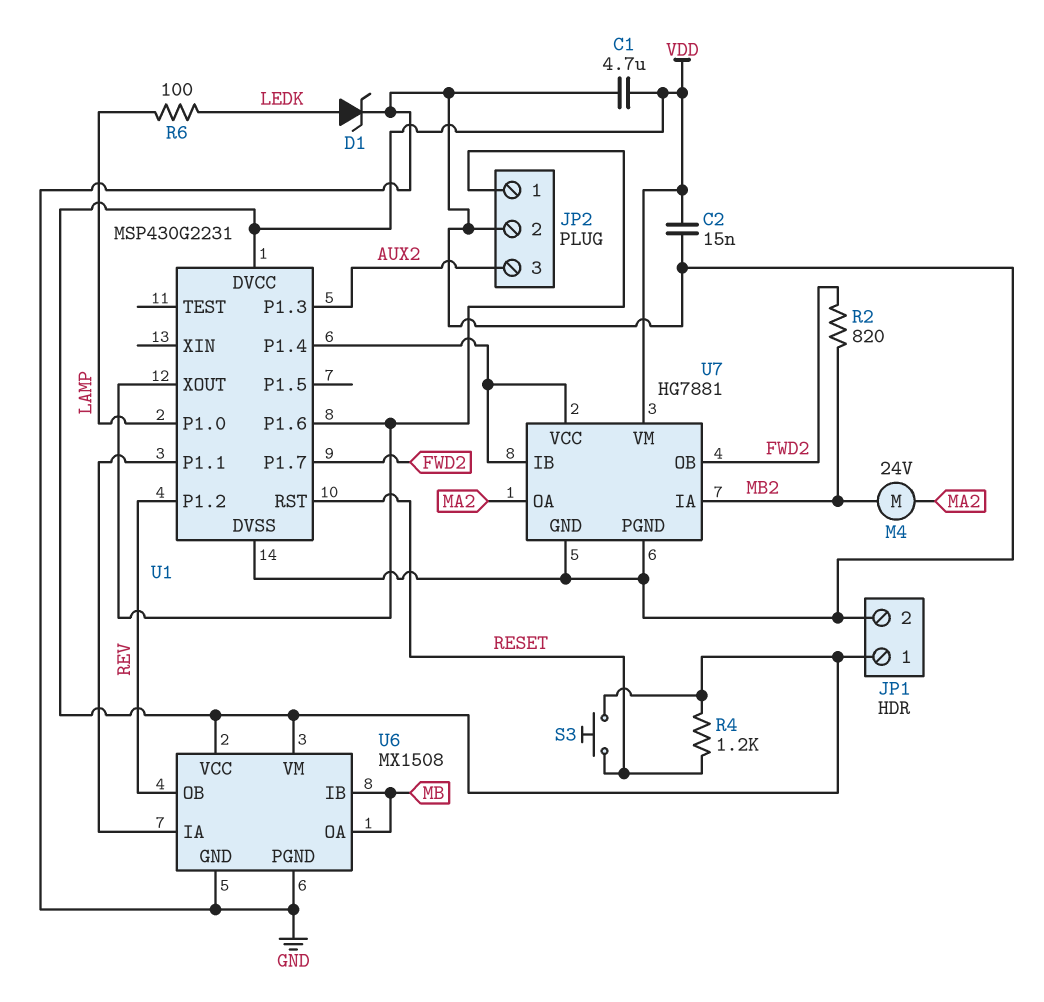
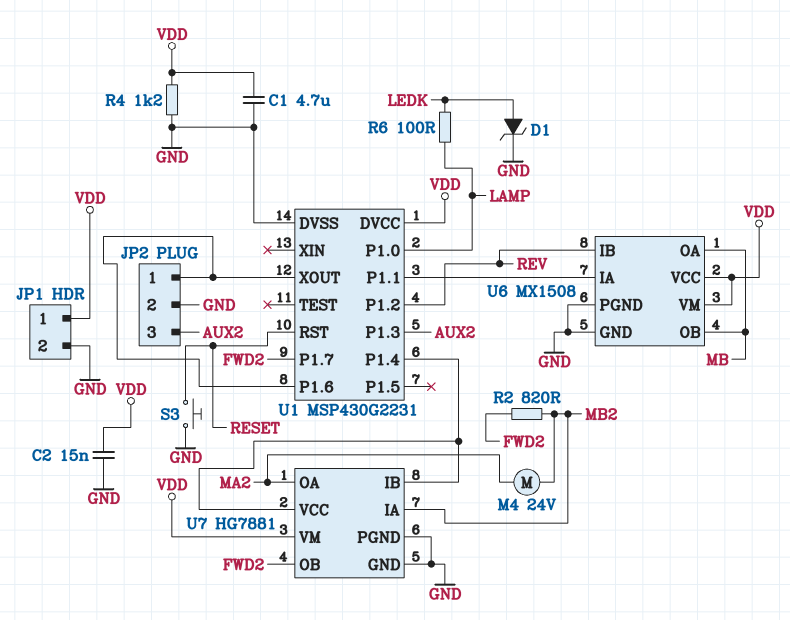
R4: 1.2k (RESET, VDD) -> 1.2k (GND, VDD)
S3: button (RESET, VDD) -> button (GND, RESET)
U6 pin IB: MB -> REV
U6 pin OB: REV -> MB

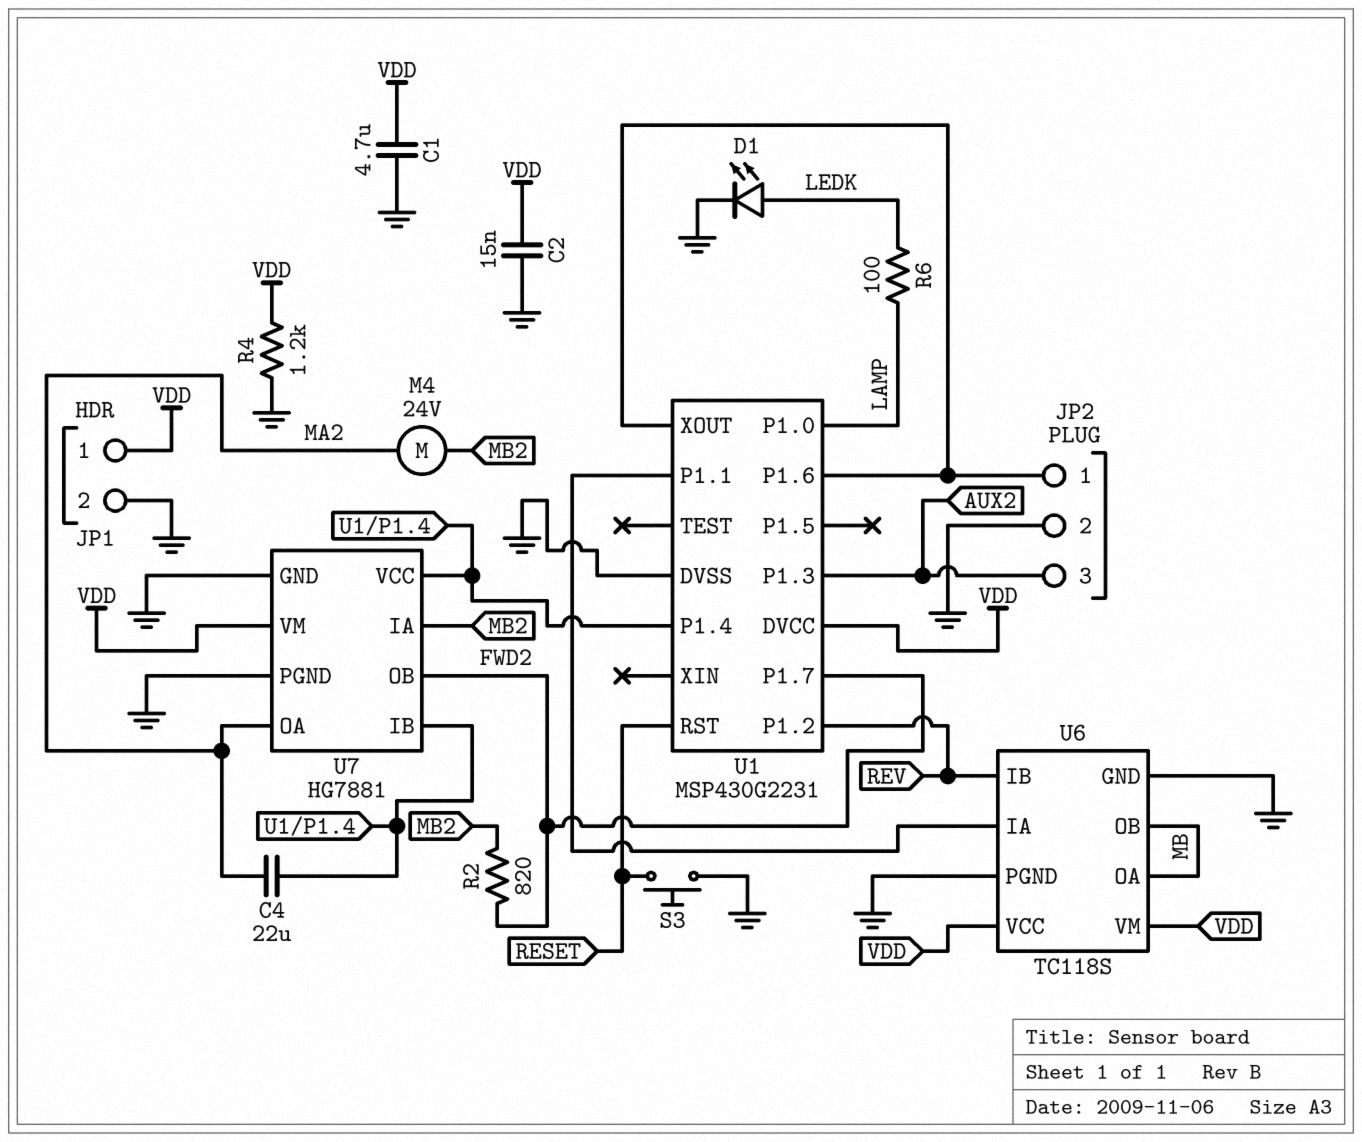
C4: none -> 22uF (MA2, U1/P1.4)
D1: zener (A LEDK, K GND) -> LED (A LEDK, K GND)
U6: MX1508 -> TC118S

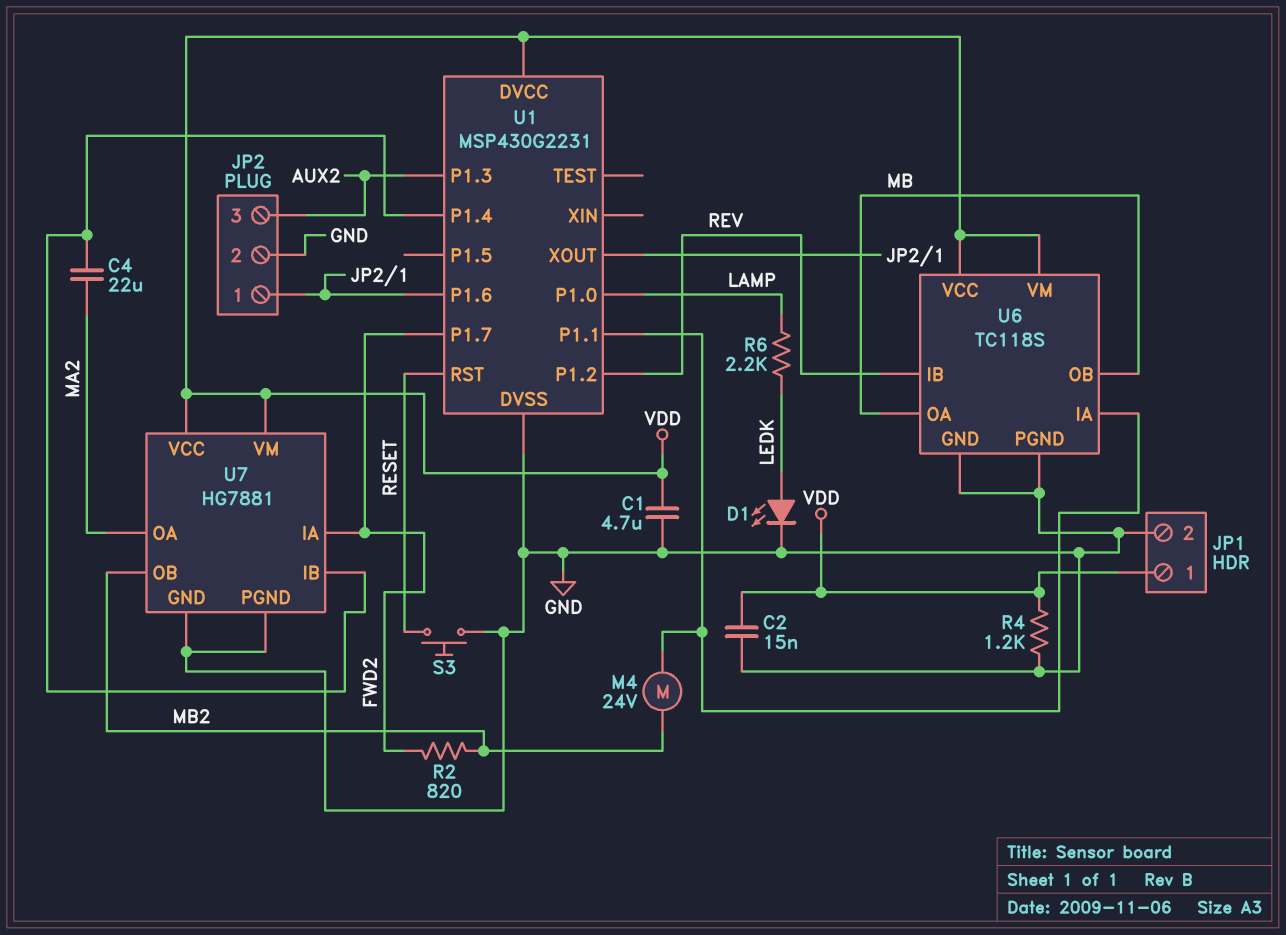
M4: motor 24V (MA2, MB2) -> motor 24V (MB2, U1/P1.1)
R6: 100 (LAMP, LEDK) -> 2.2k (LAMP, LEDK)
U7 pin IA: MB2 -> FWD2
U7 pin OB: FWD2 -> MB2
U7 pin VCC: U1/P1.4 -> VDD

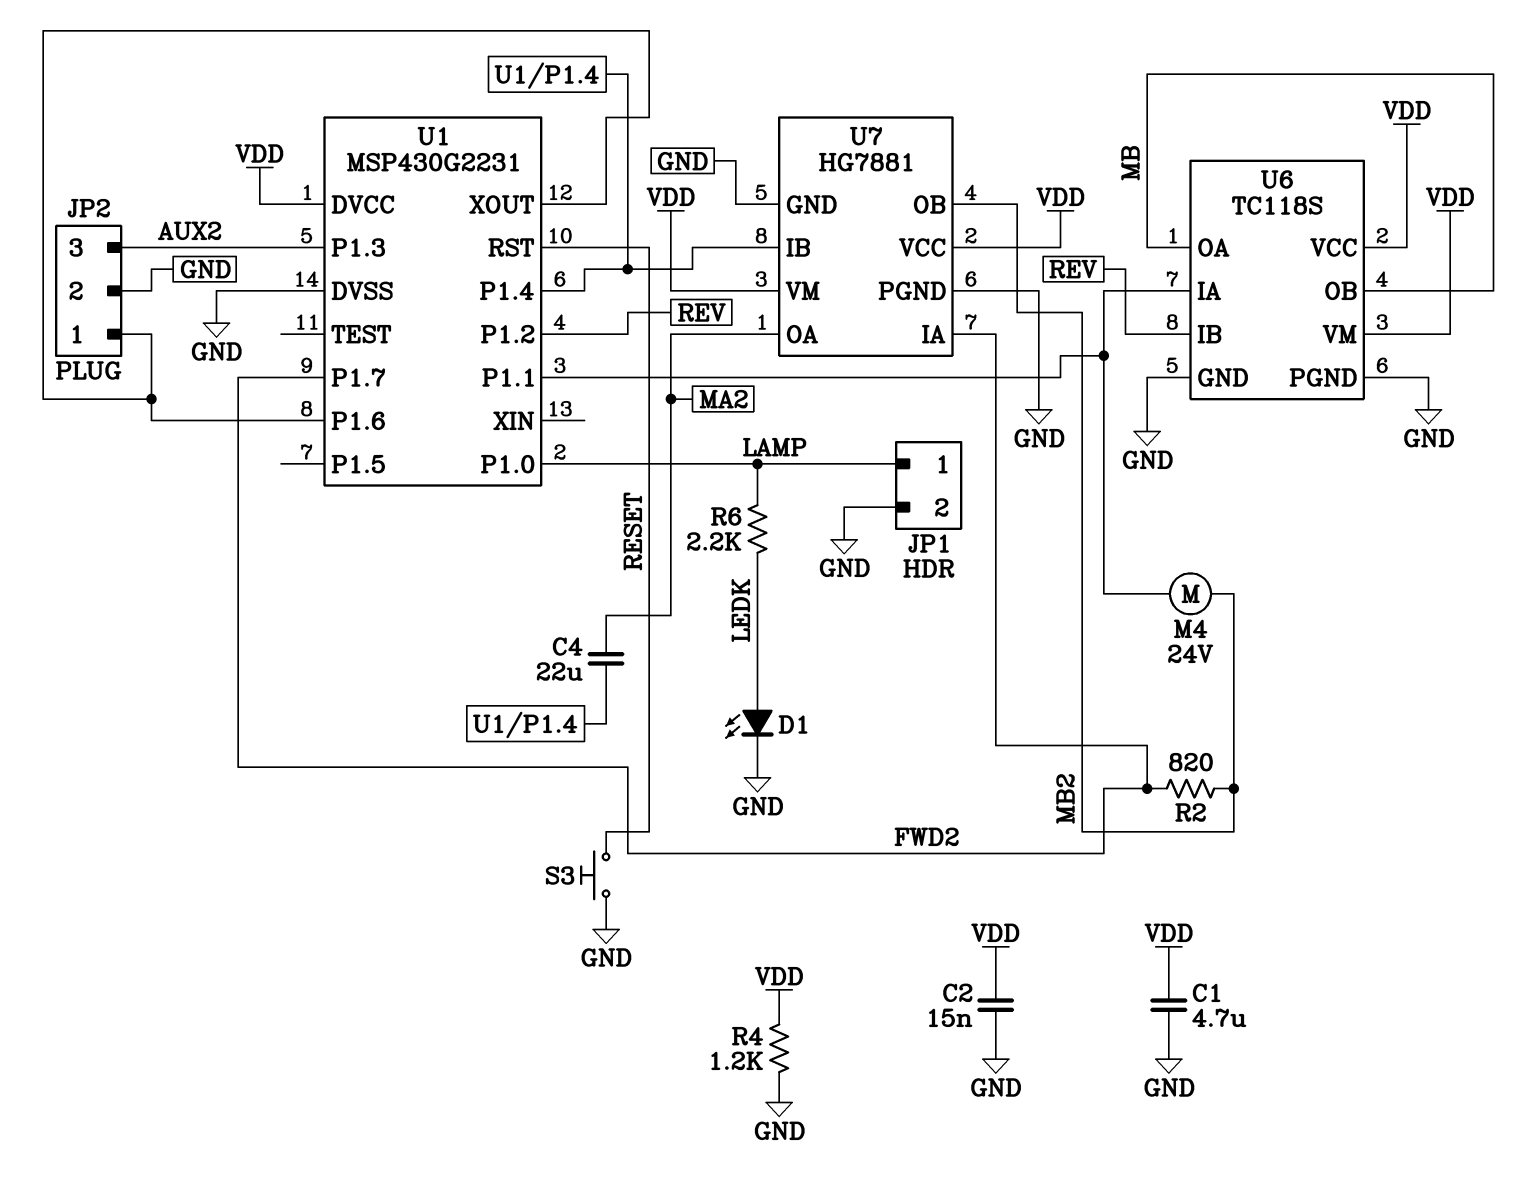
JP1 pin 1: VDD -> LAMP

